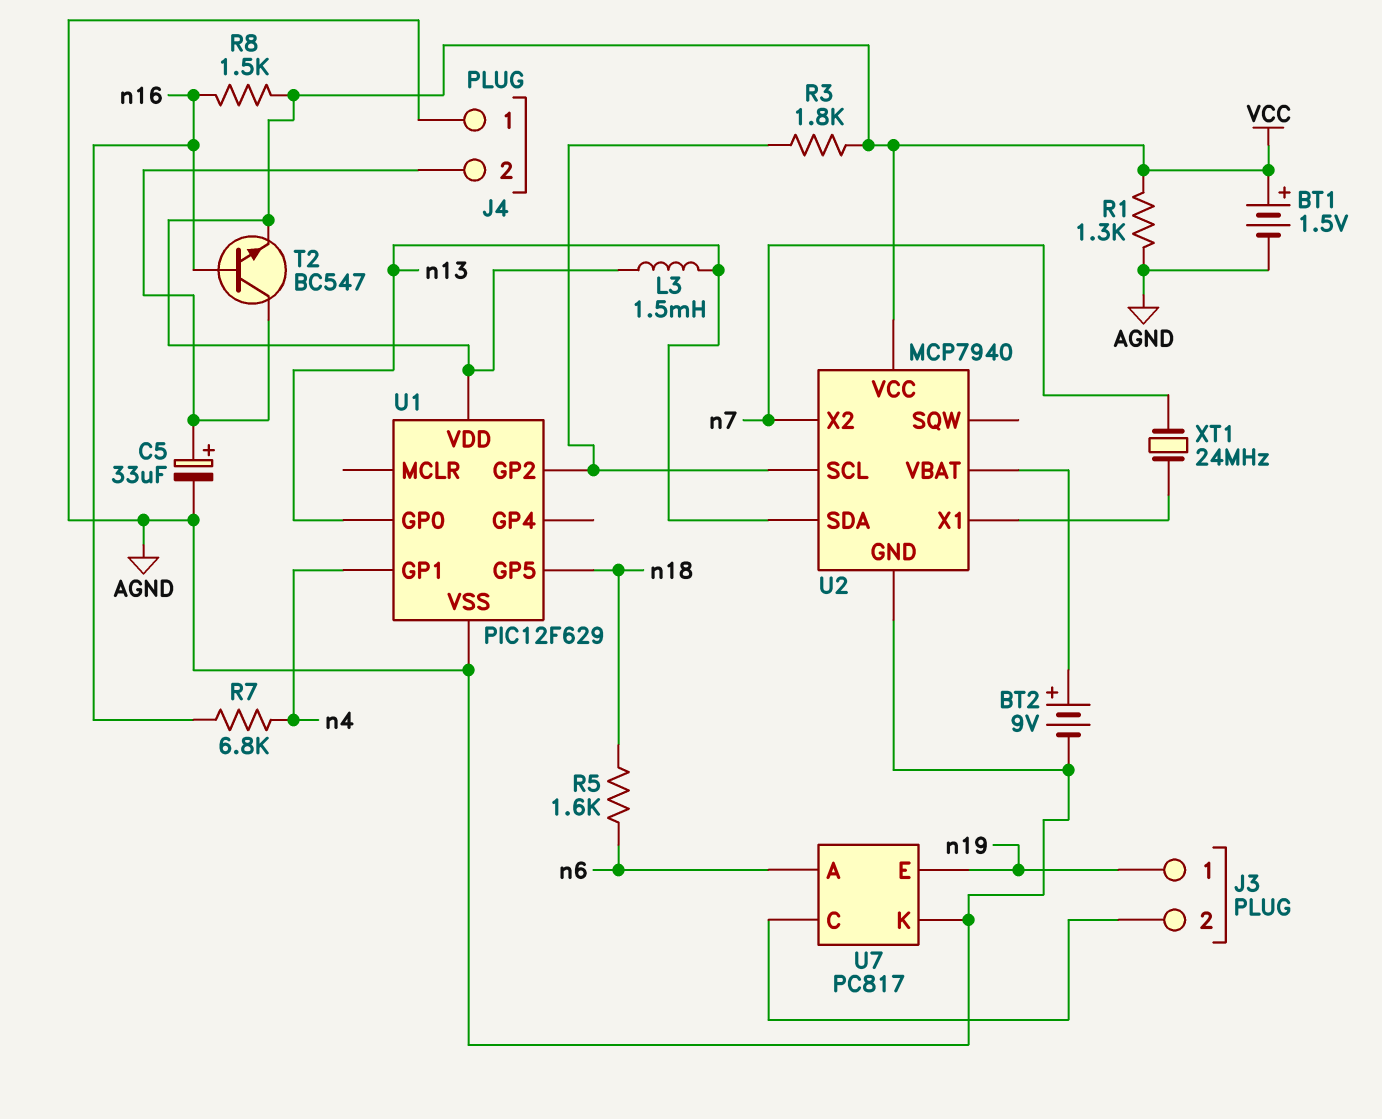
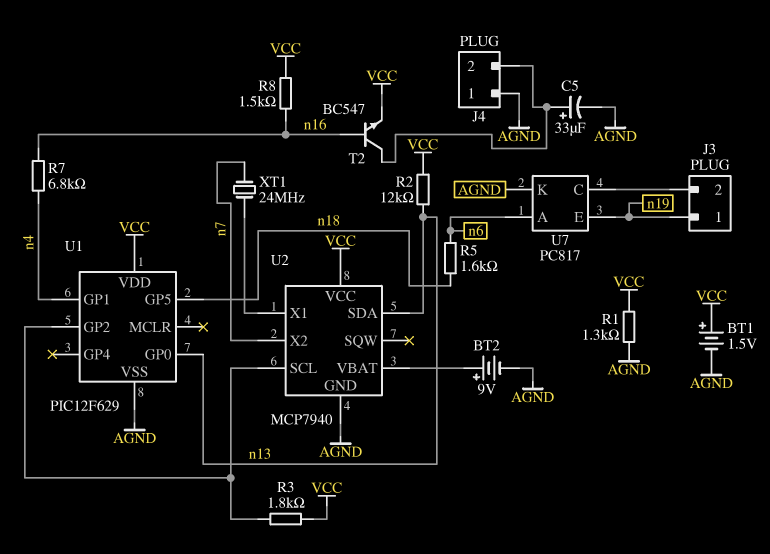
L3: 1.5mH (VCC, n13) -> none
R2: none -> 12k (VCC, n13)

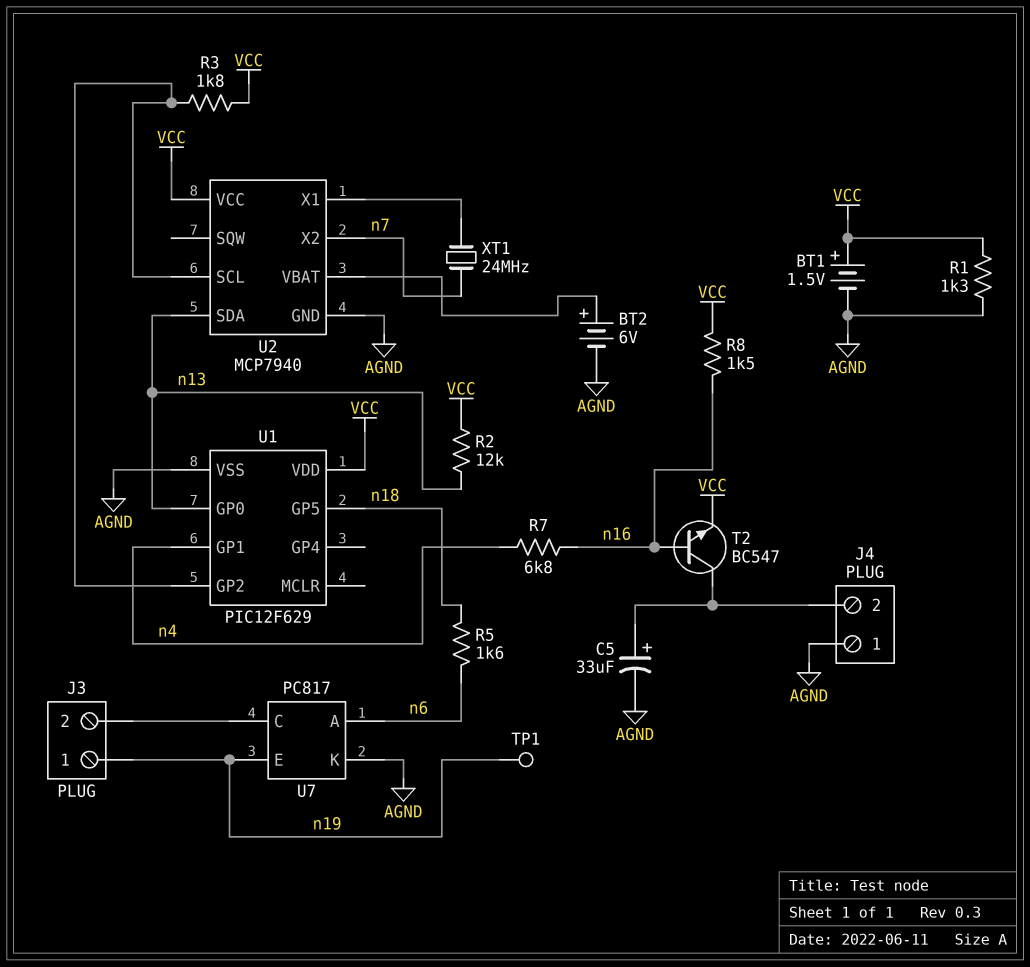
BT2: 9V (plus U2/VBAT, minus AGND) -> 6V (plus U2/VBAT, minus AGND)
TP1: none -> test point (n19)

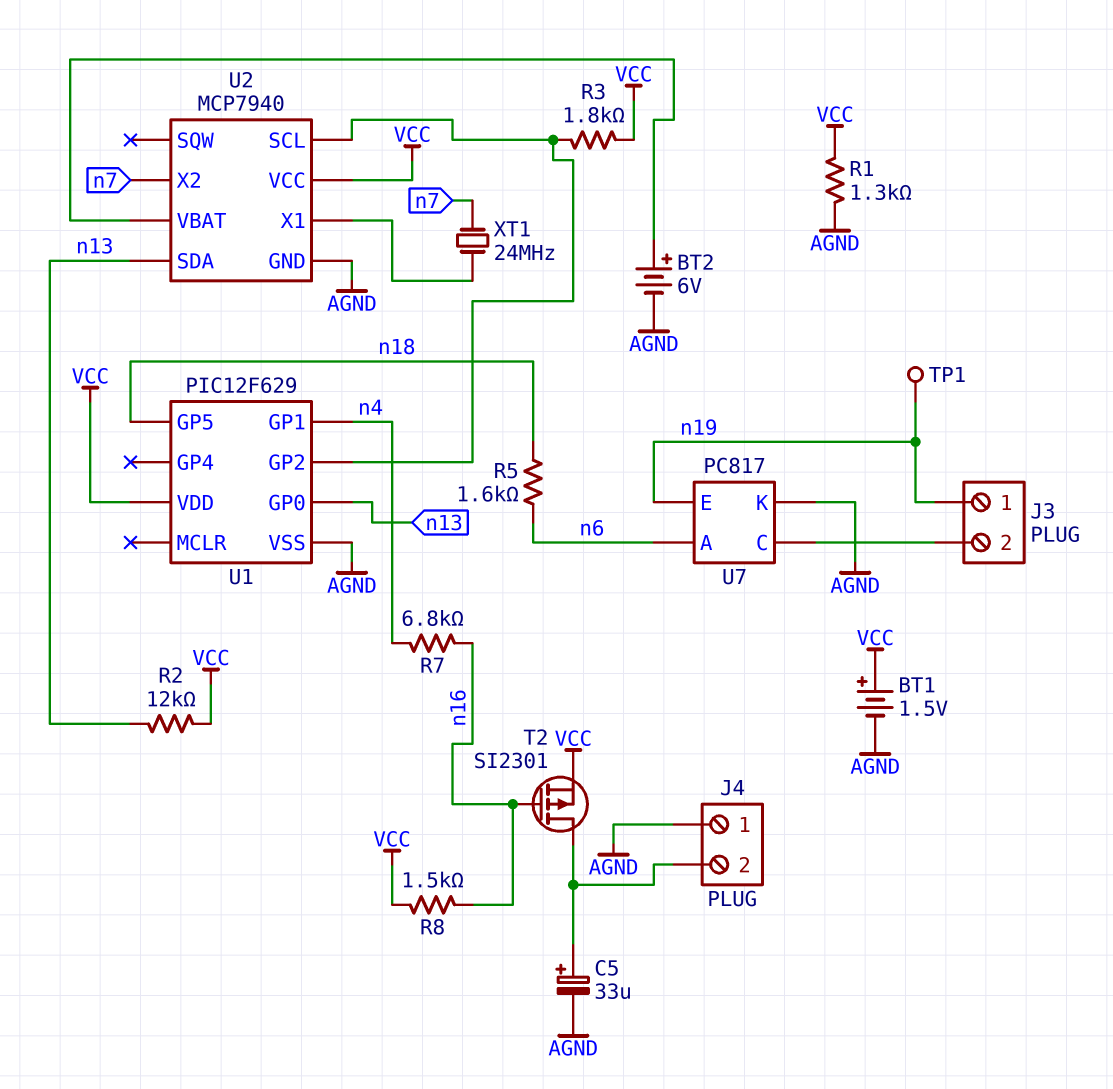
T2: NPN BC547 (B n16, C J4/2, E VCC) -> PMOS SI2301 (G n16, D J4/2, S VCC)

